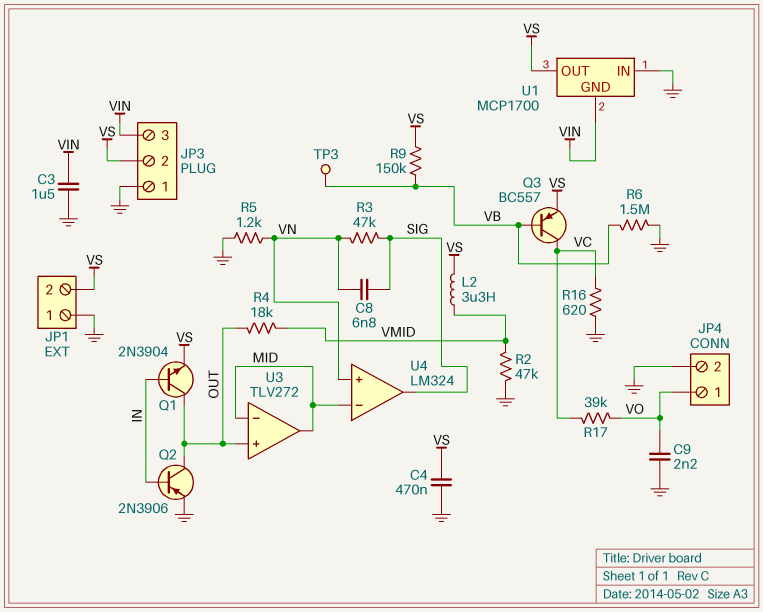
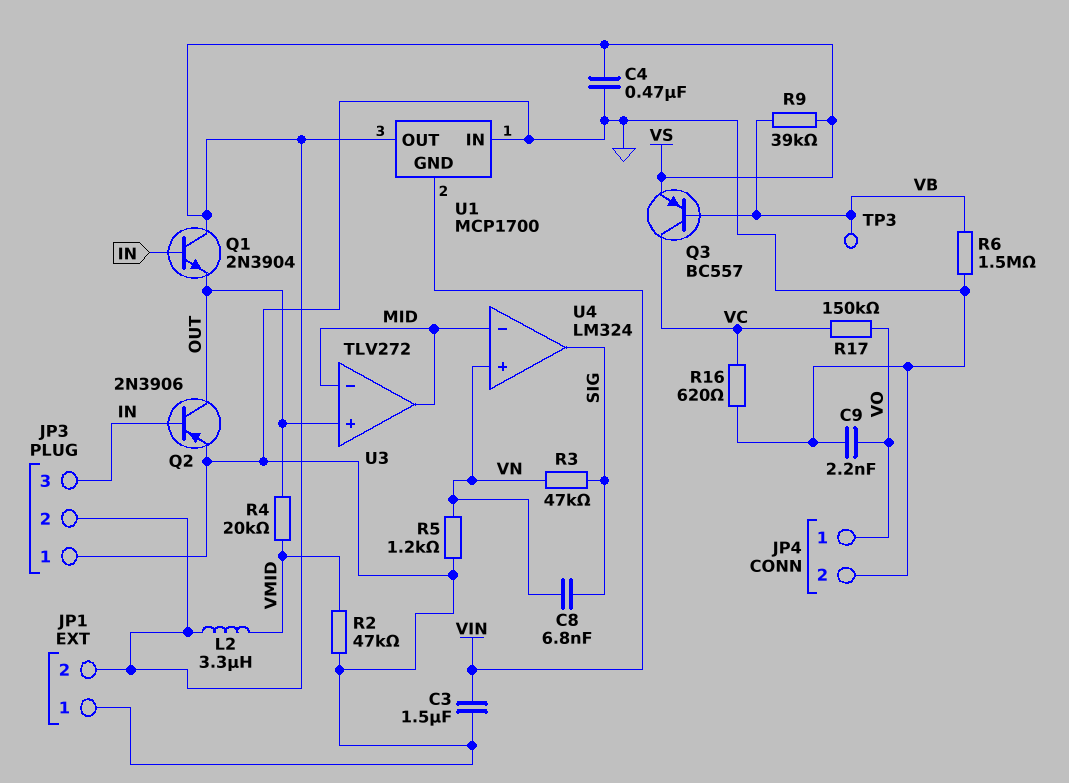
JP3 pin 3: VIN -> IN
Q1: NPN 2N3904 (B IN, C OUT, E VS) -> NPN 2N3904 (B IN, C VS, E OUT)
R4: 18k (OUT, VMID) -> 20k (OUT, VMID)
R9: 150k (VB, VS) -> 39k (VB, VS)
R17: 39k (VC, VO) -> 150k (VC, VO)

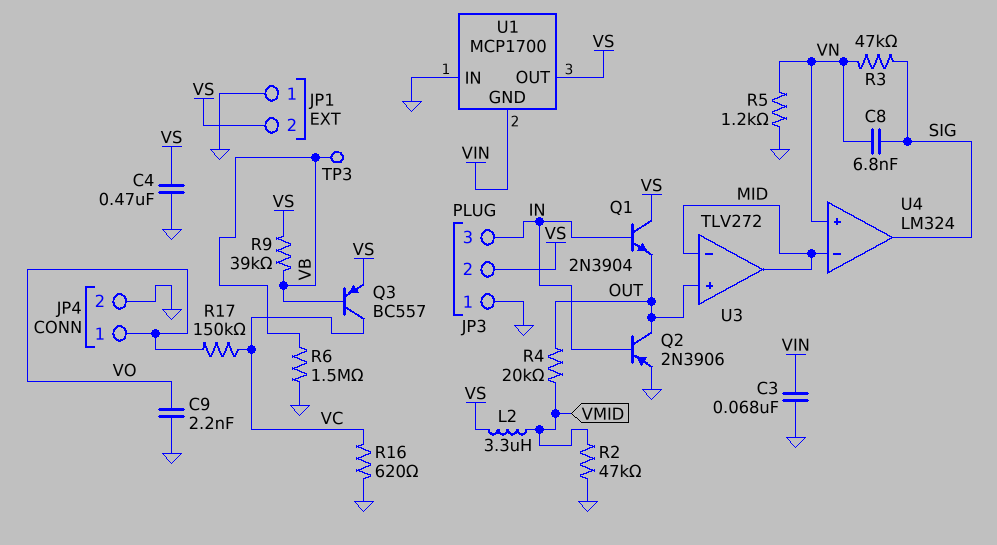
C3: 1.5uF (GND, VIN) -> 68nF (GND, VIN)

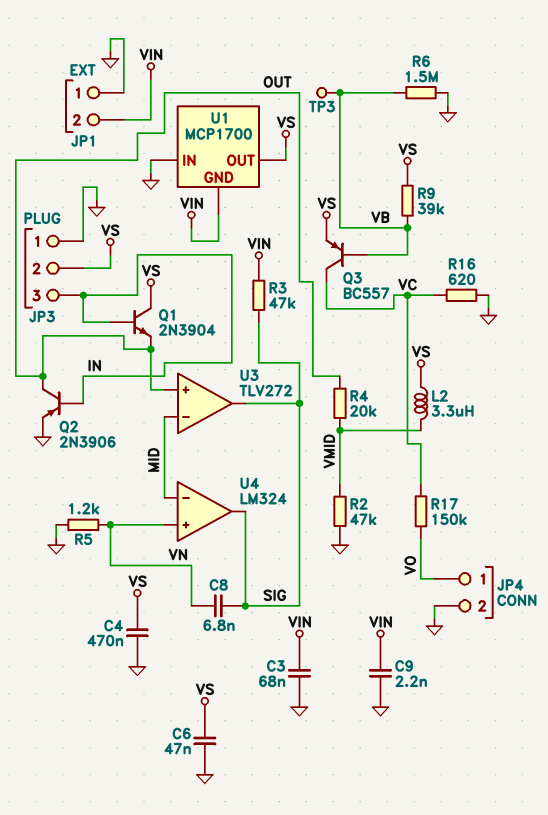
C6: none -> 47nF (GND, VS)
C9: 2.2nF (GND, VO) -> 2.2nF (GND, VIN)
JP1 pin 2: VS -> VIN
R3: 47k (SIG, VN) -> 47k (SIG, VIN)
U3 pin out: MID -> SIG

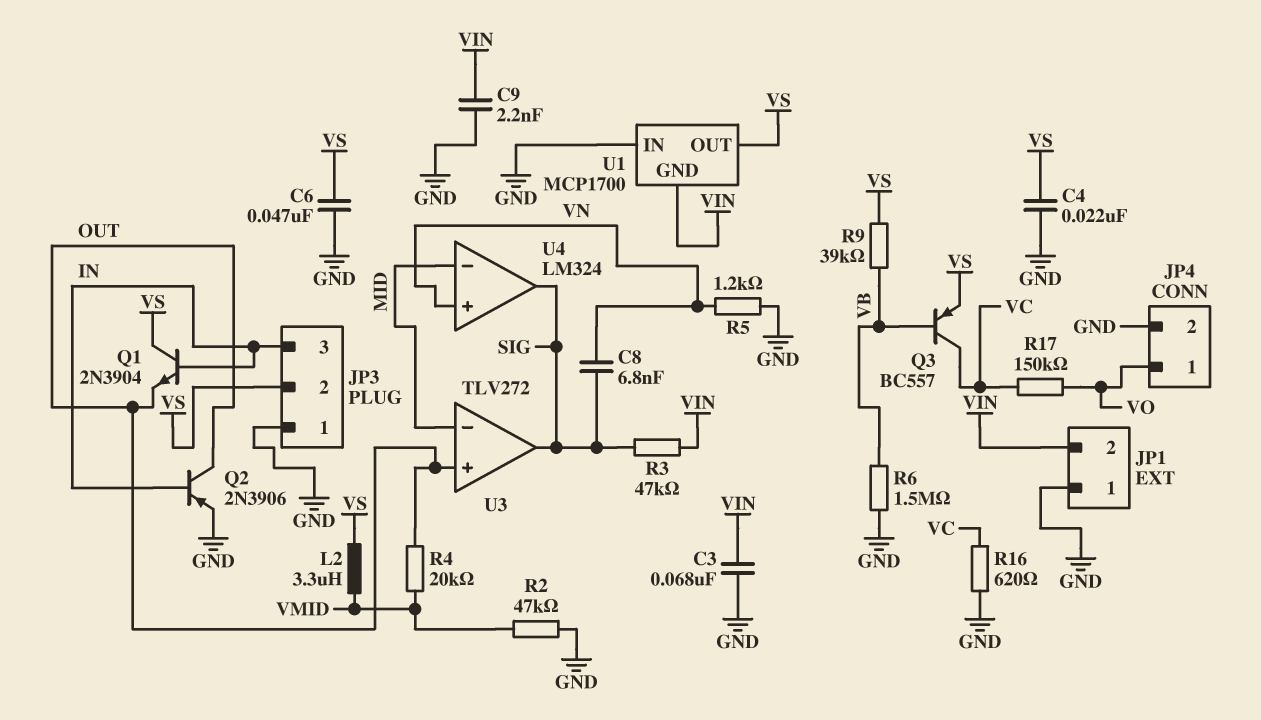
C4: 470nF (GND, VS) -> 22nF (GND, VS)
TP3: test point (VB) -> none

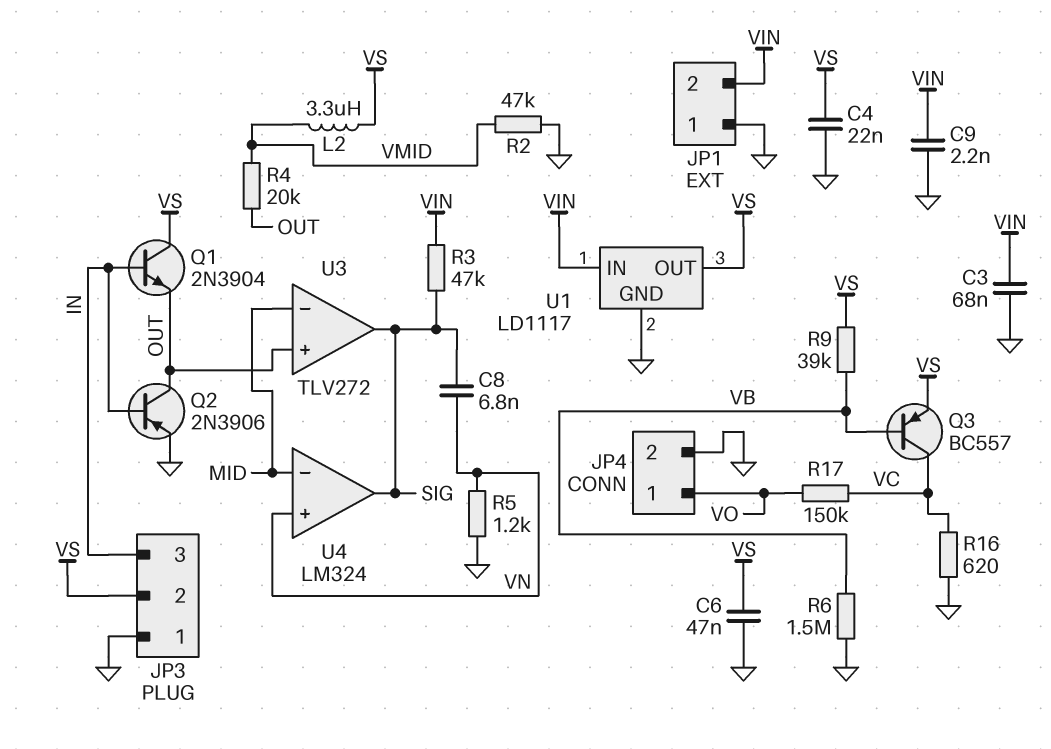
U1: MCP1700 -> LD1117
U1 pin GND: VIN -> GND
U1 pin IN: GND -> VIN

